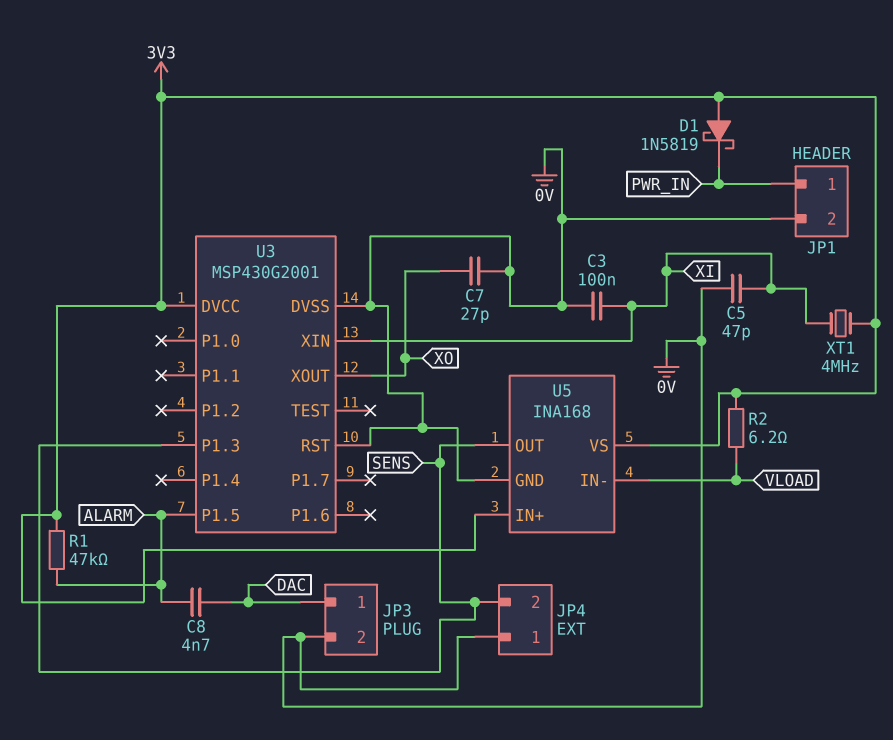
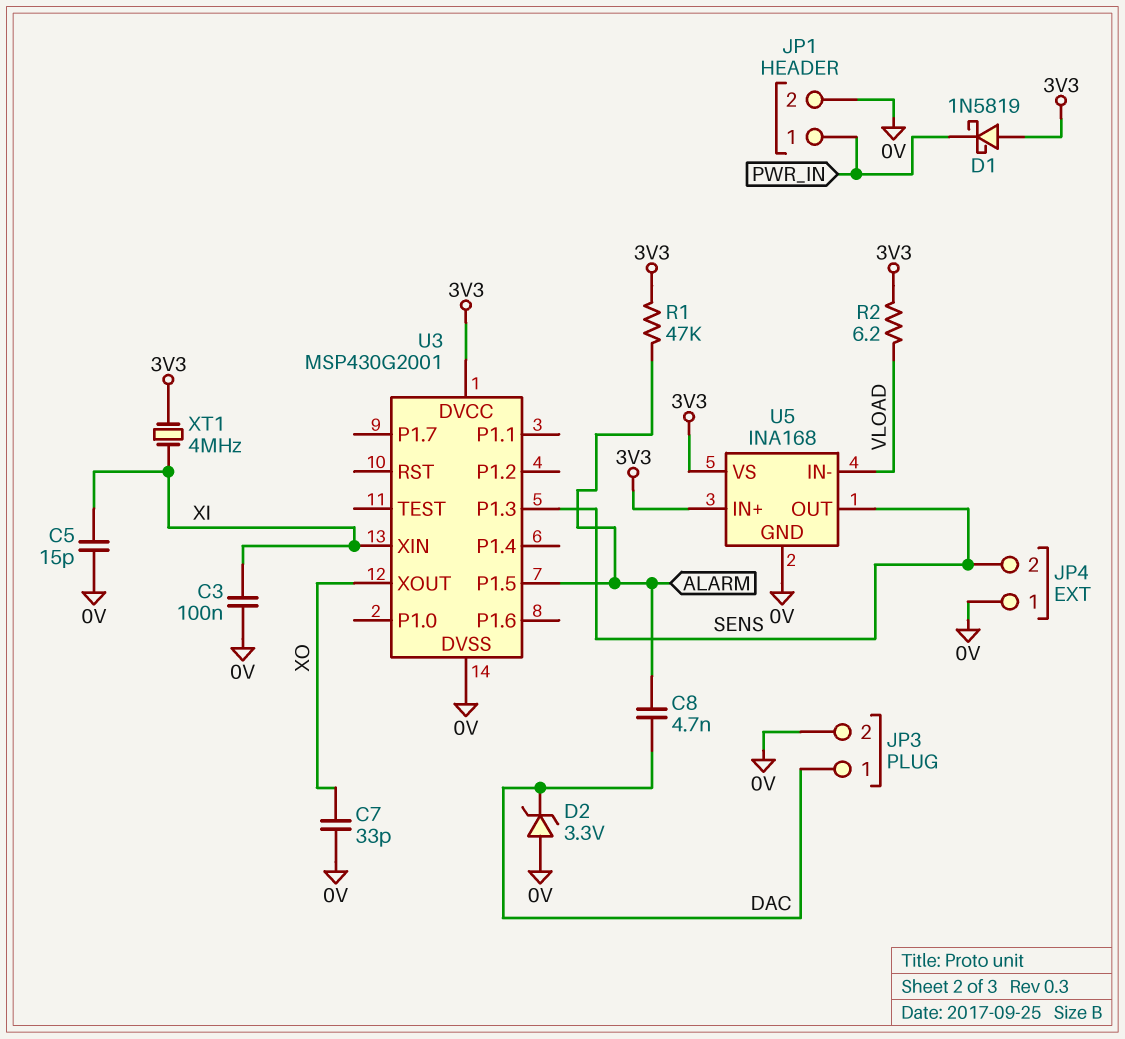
C5: 47pF (0V, XI) -> 15pF (0V, XI)
C7: 27pF (0V, XO) -> 33pF (0V, XO)
D2: none -> zener 3.3V (A 0V, K DAC)
U3 pin RST: 0V -> none

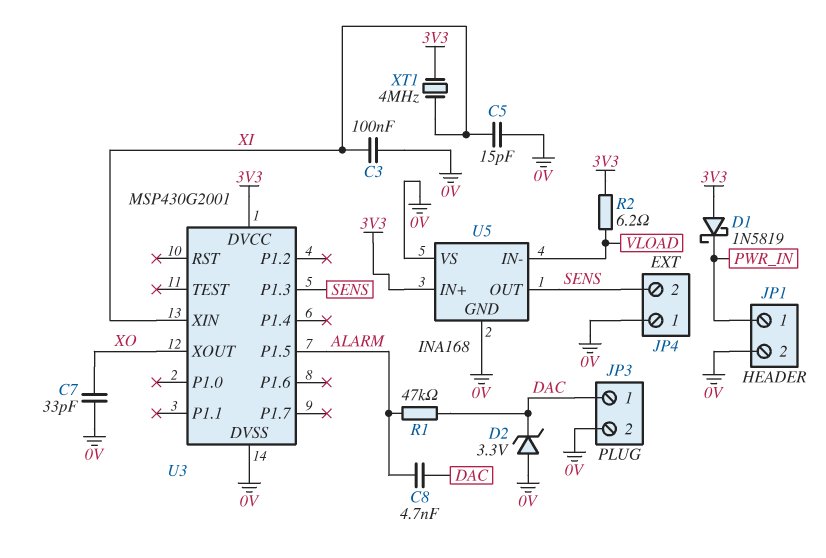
R1: 47k (3V3, ALARM) -> 47k (ALARM, DAC)
U5 pin VS: 3V3 -> 0V

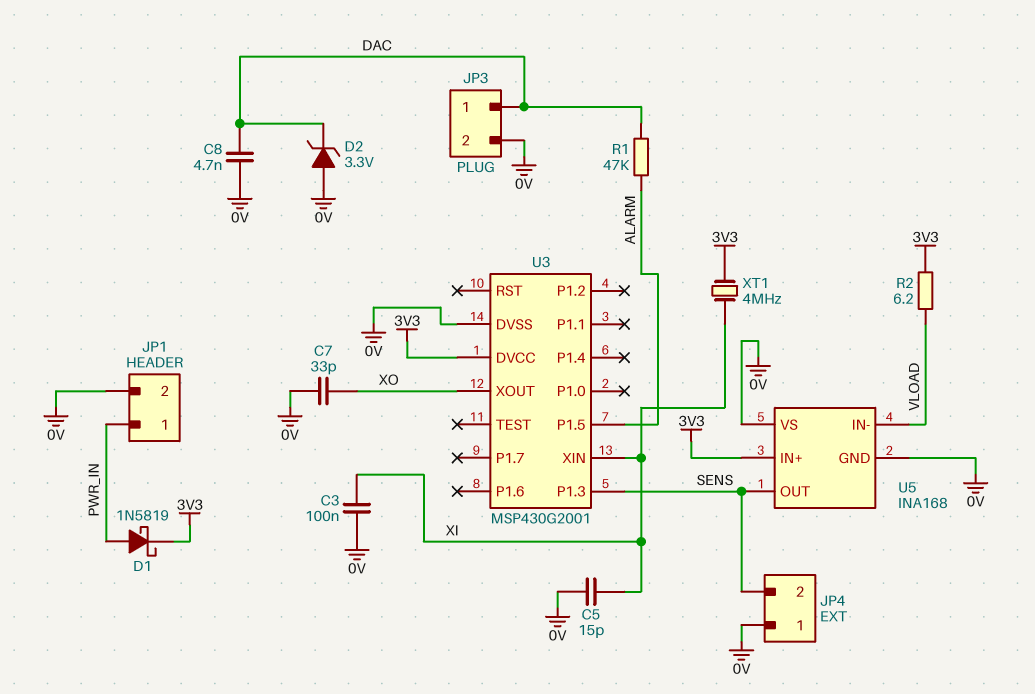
C8: 4.7nF (ALARM, DAC) -> 4.7nF (0V, DAC)
D1: schottky 1N5819 (A 3V3, K PWR_IN) -> schottky 1N5819 (A PWR_IN, K 3V3)

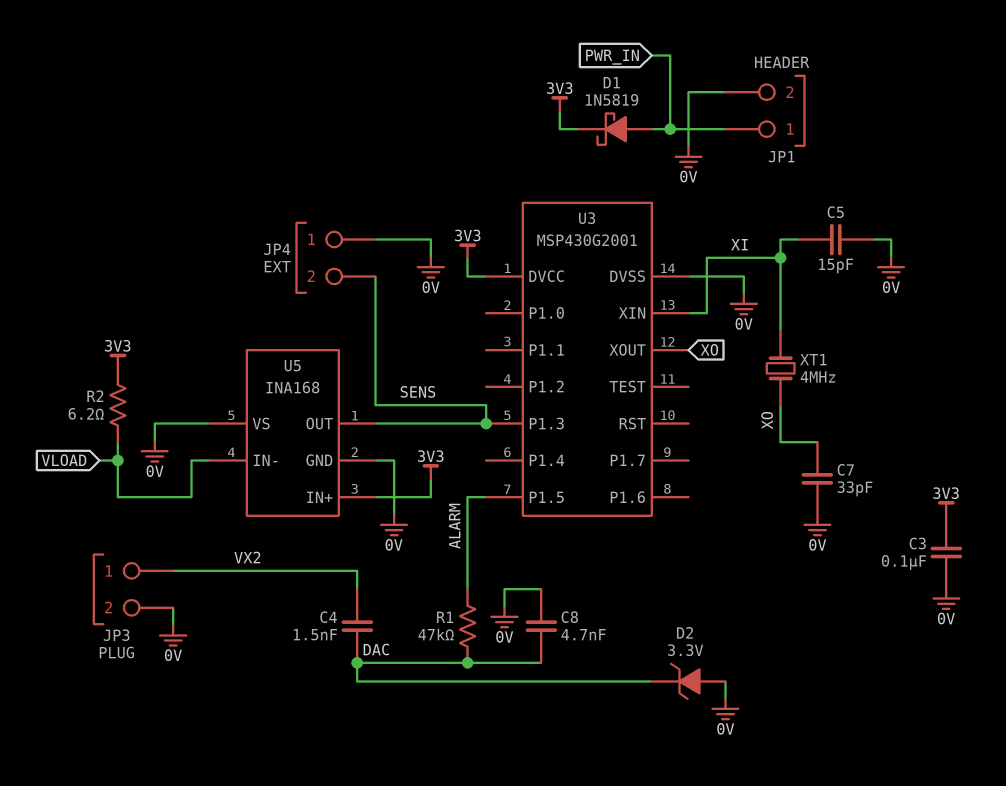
C3: 100nF (0V, XI) -> 100nF (0V, 3V3)
C4: none -> 1.5nF (DAC, VX2)
JP3 pin 1: DAC -> VX2
XT1: 4MHz (3V3, XI) -> 4MHz (XI, XO)

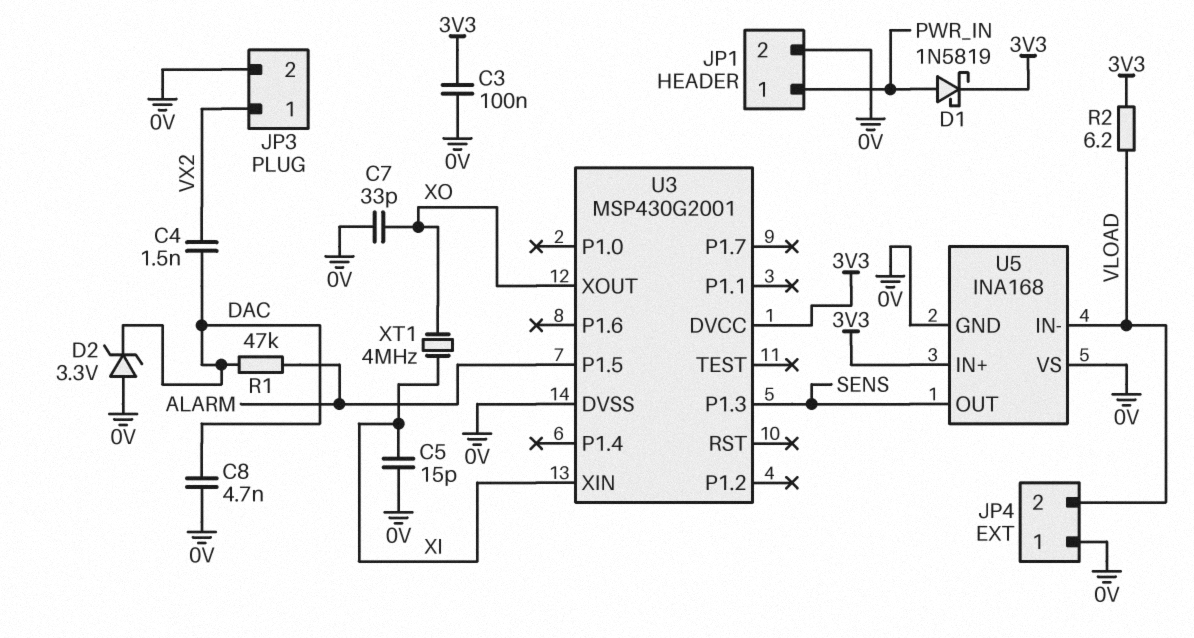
JP4 pin 2: SENS -> VLOAD

